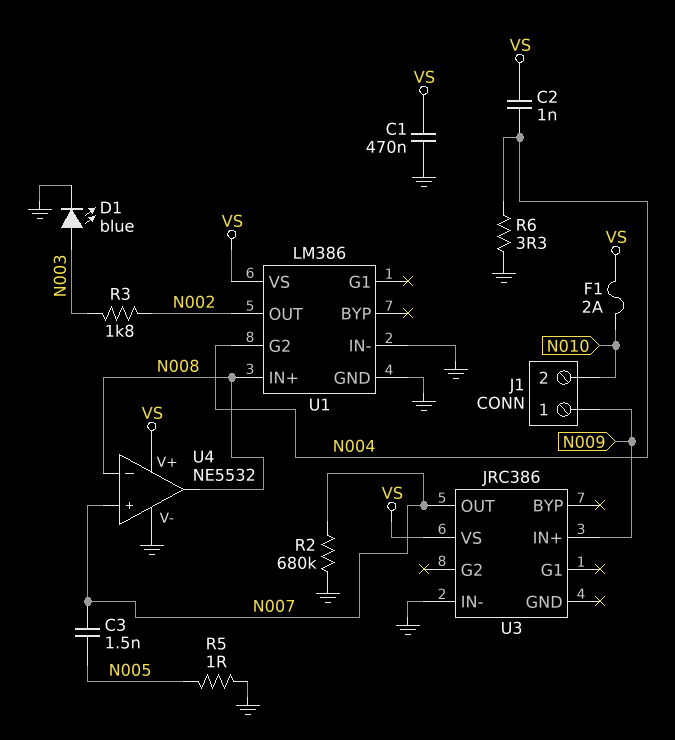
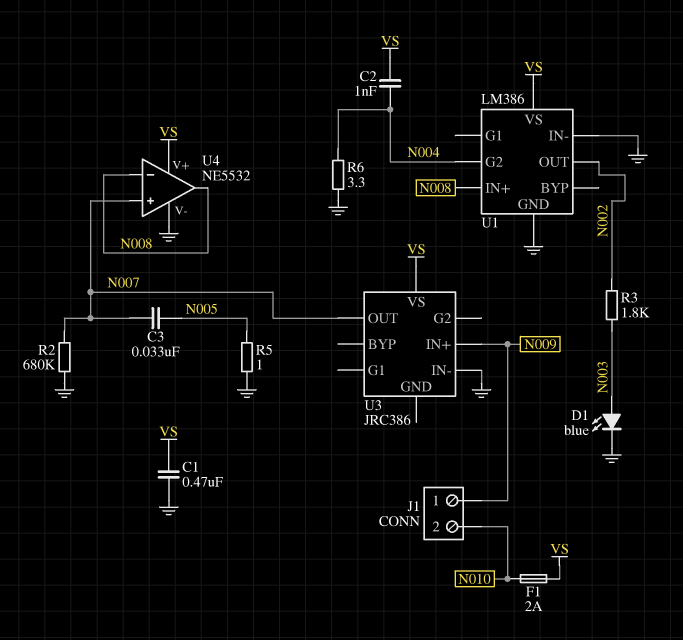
C3: 1.5nF (N005, N007) -> 33nF (N005, N007)

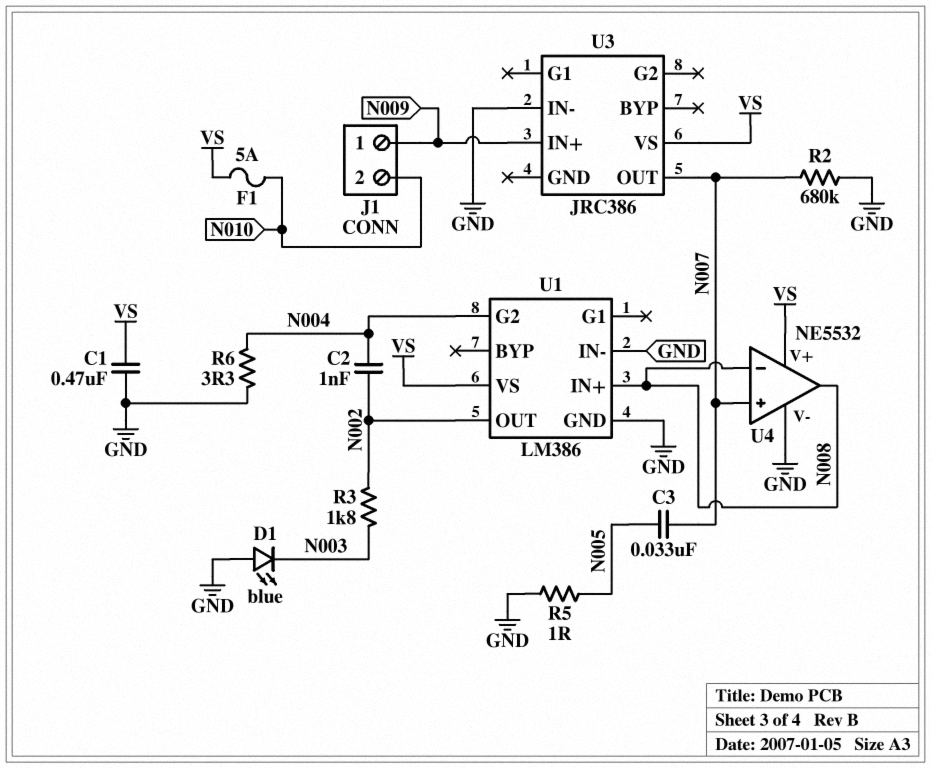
C2: 1nF (N004, VS) -> 1nF (N002, N004)
D1: LED blue (A N003, K GND) -> LED blue (A GND, K N003)
F1: 2A (N010, VS) -> 5A (N010, VS)

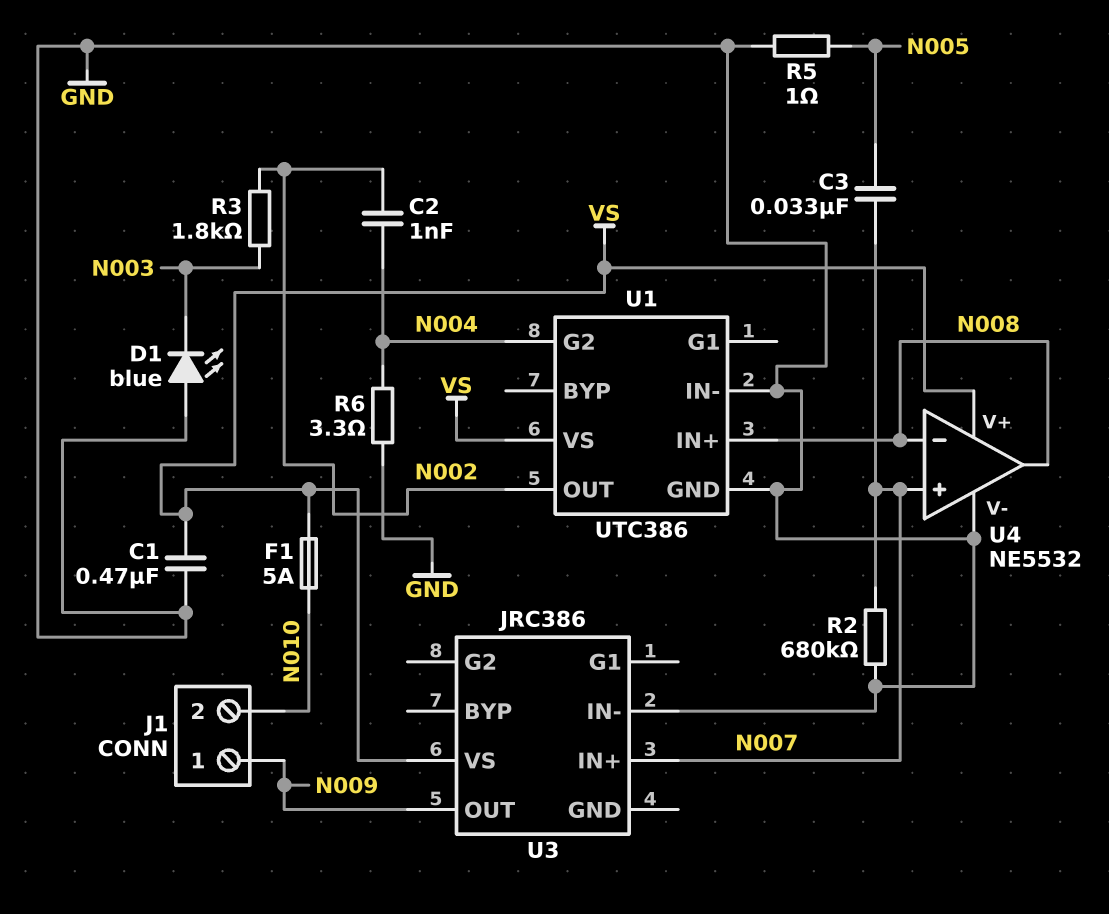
U1: LM386 -> UTC386
U3 pin IN+: N009 -> N007
U3 pin OUT: N007 -> N009

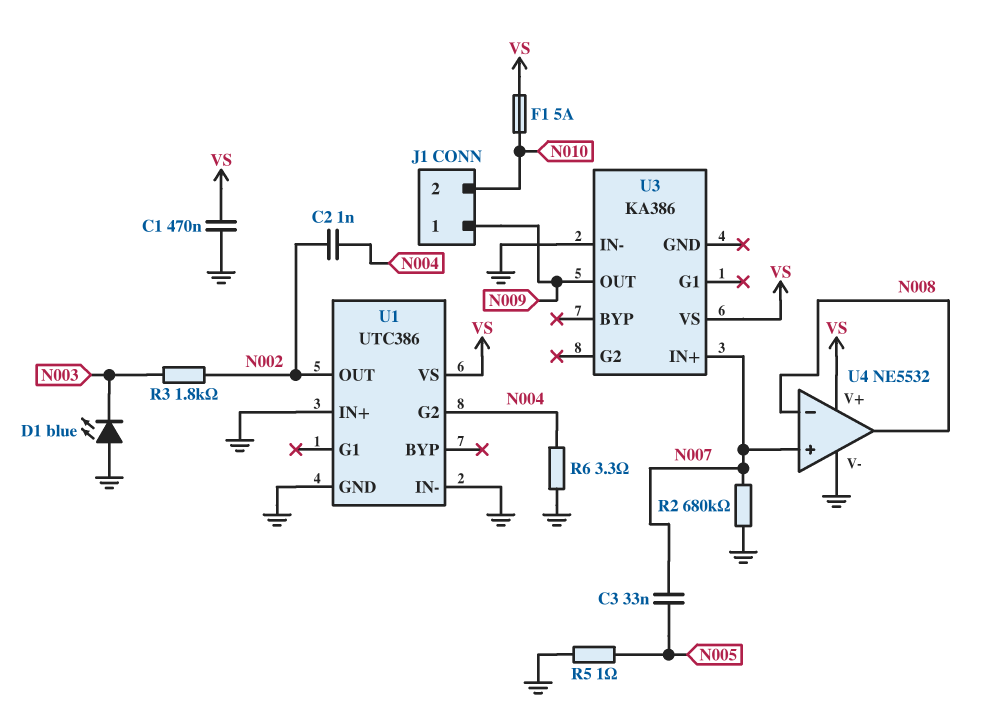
U1 pin IN+: N008 -> GND
U3: JRC386 -> KA386

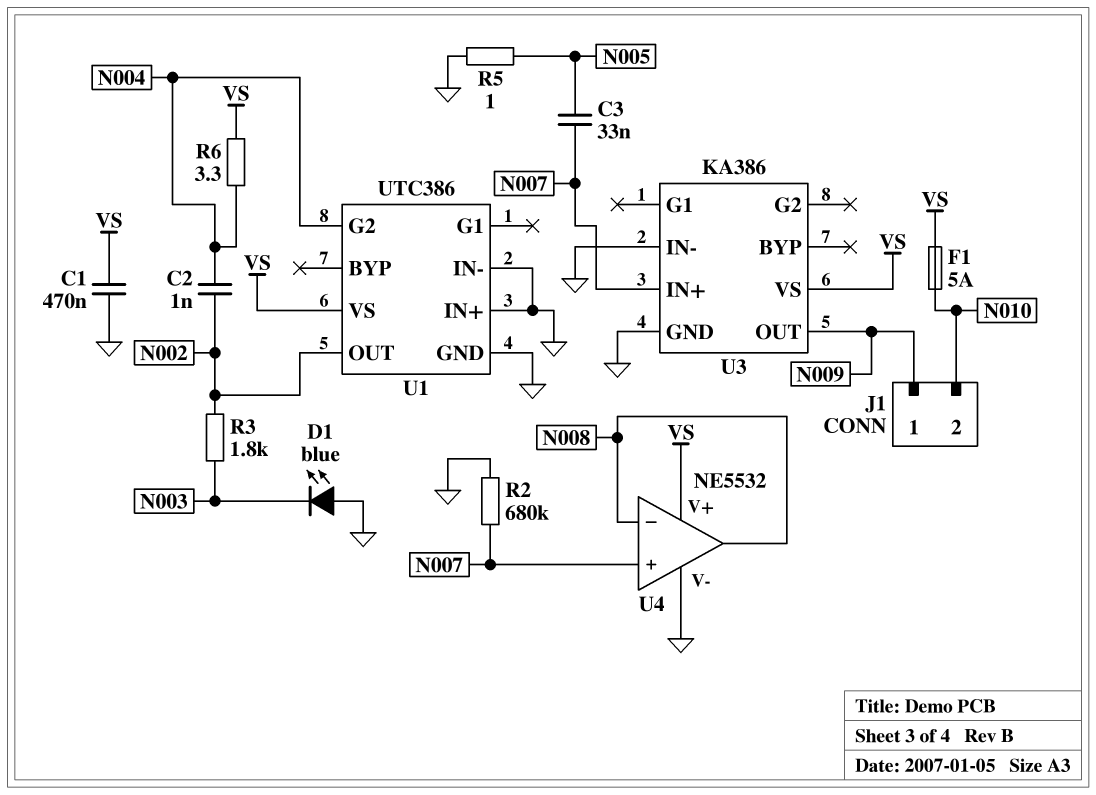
R6: 3.3 (GND, N004) -> 3.3 (N004, VS)
U3 pin GND: none -> GND

